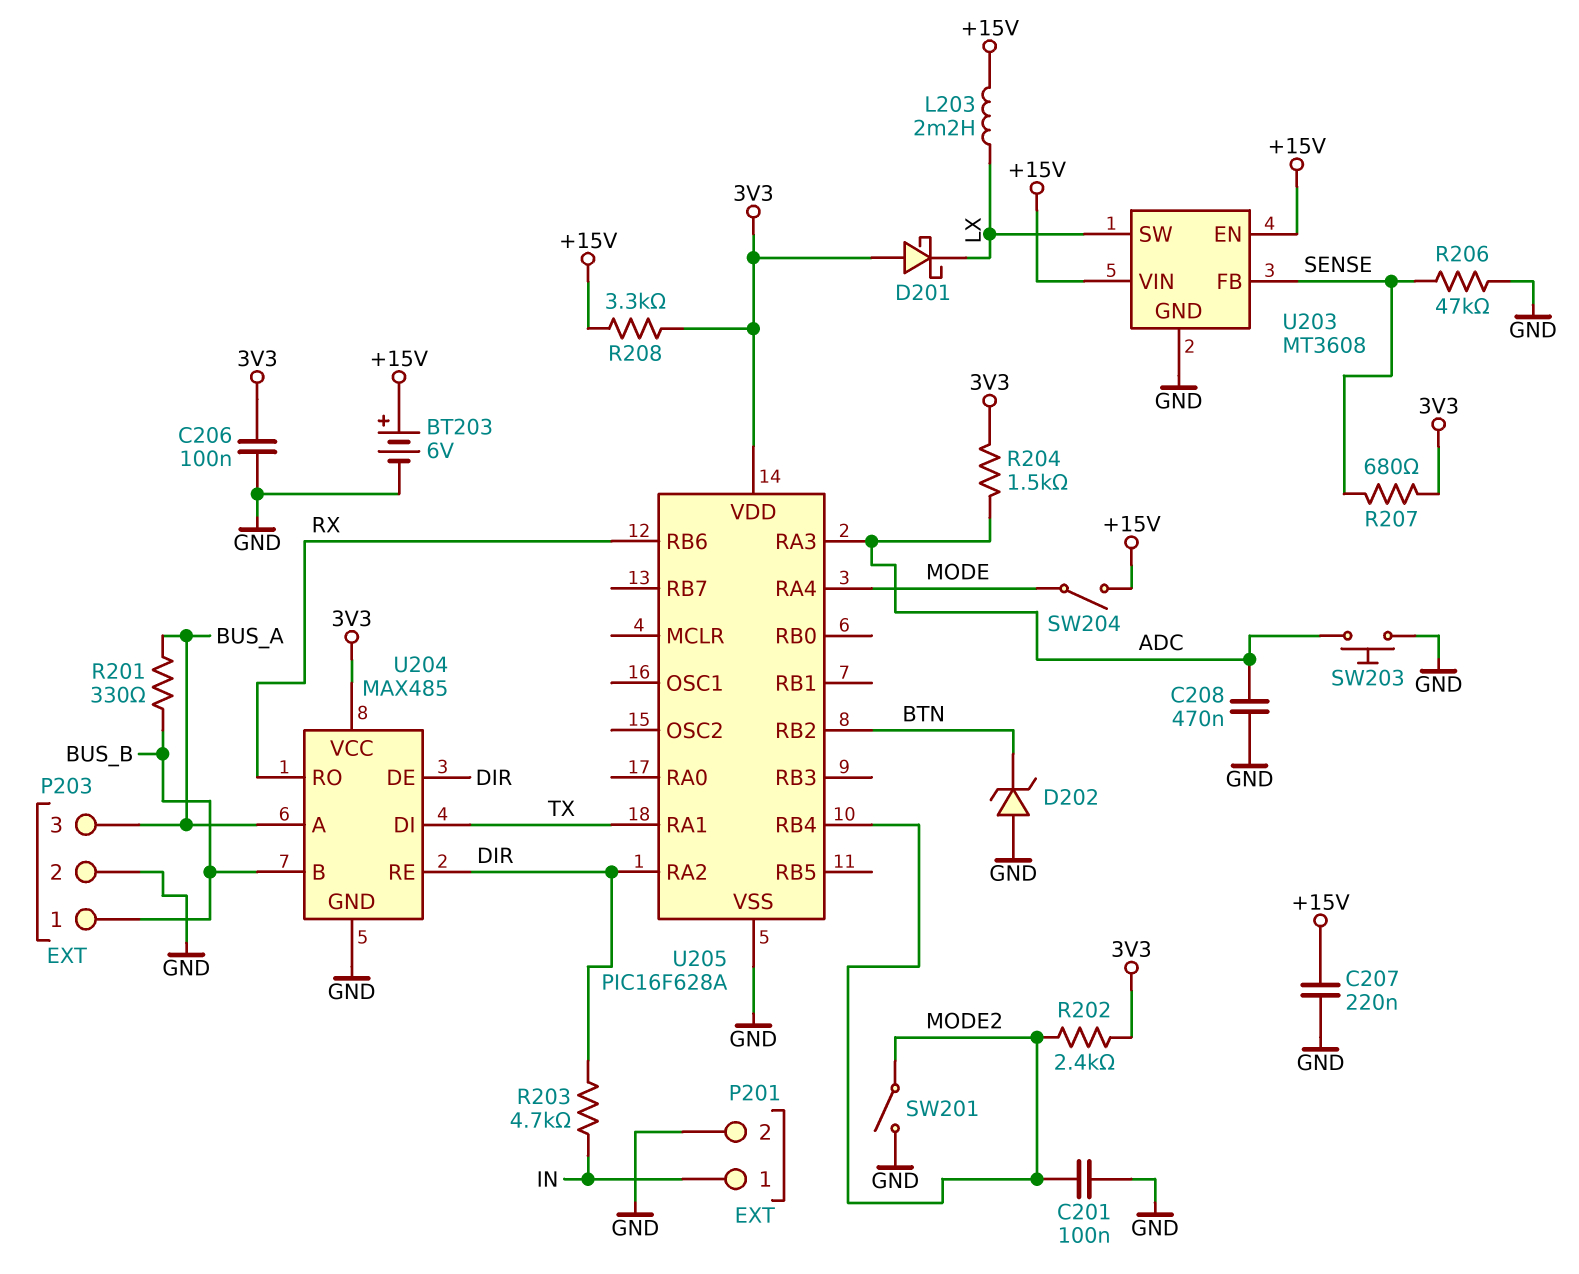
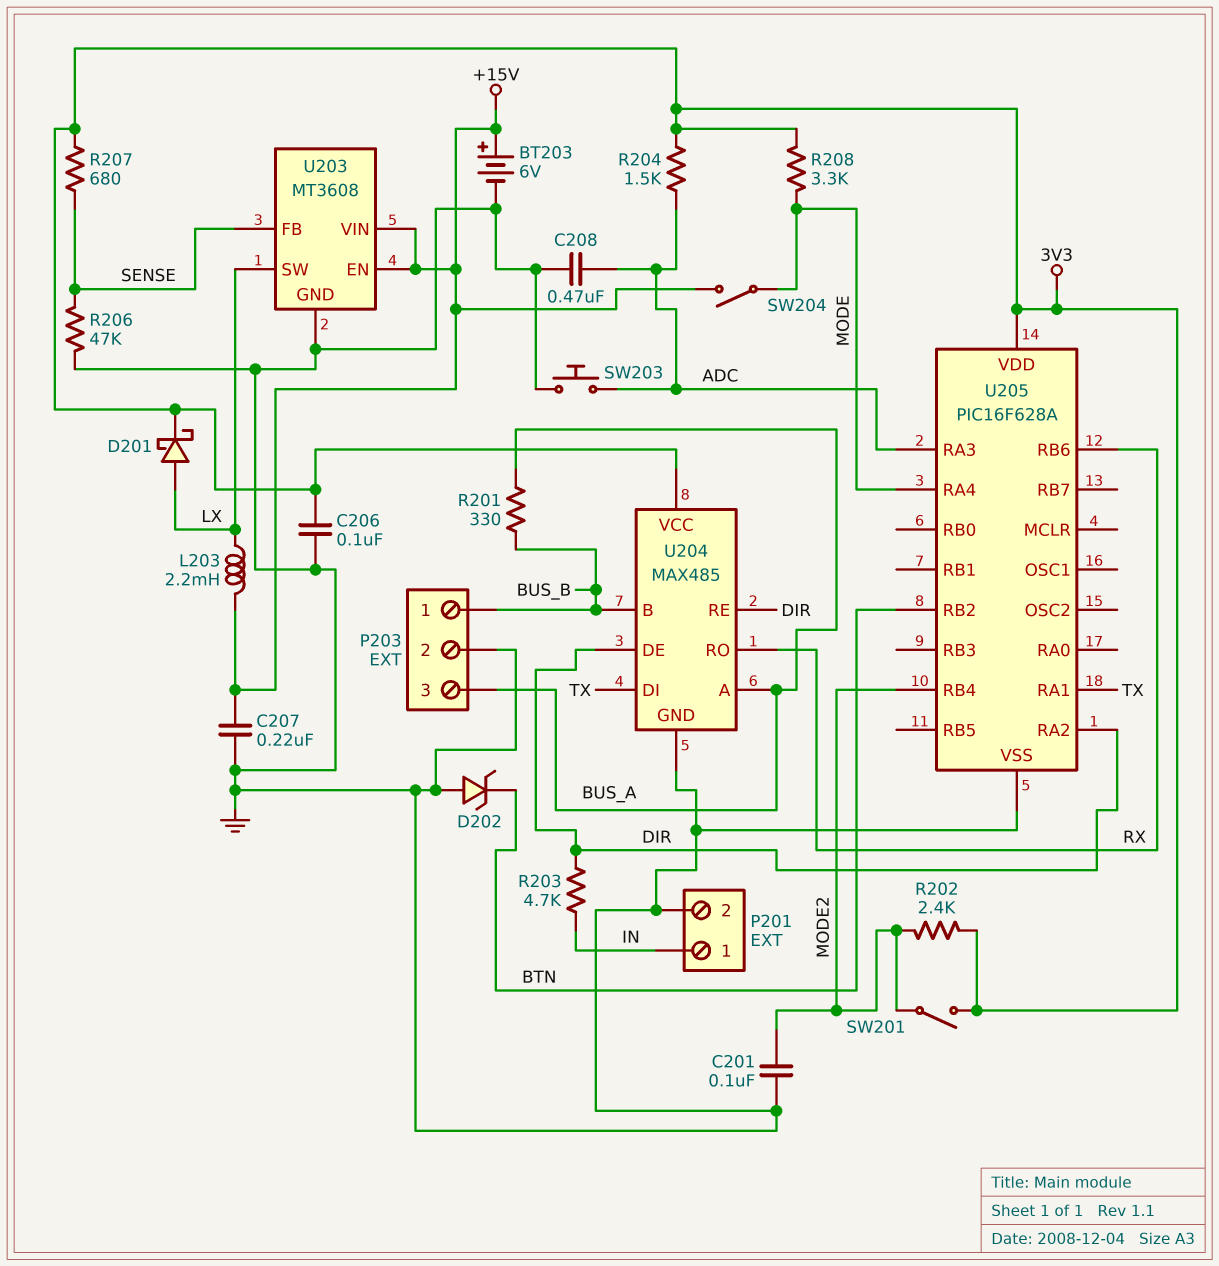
D201: schottky (A 3V3, K LX) -> schottky (A LX, K 3V3)
R208: 3.3k (+15V, 3V3) -> 3.3k (3V3, MODE)
SW201: switch (GND, MODE2) -> switch (3V3, MODE2)

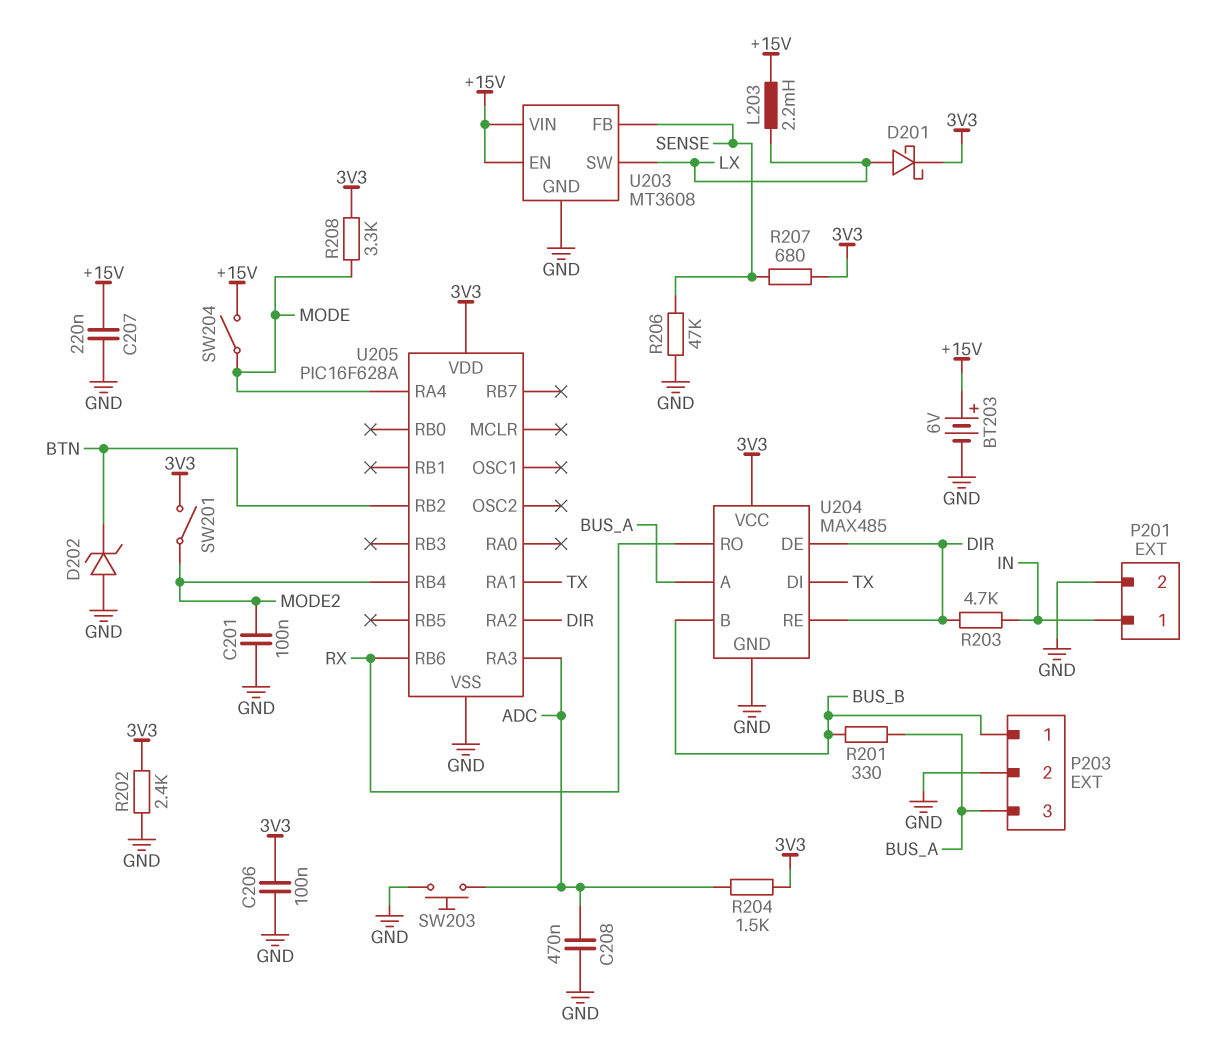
R202: 2.4k (3V3, MODE2) -> 2.4k (3V3, GND)

